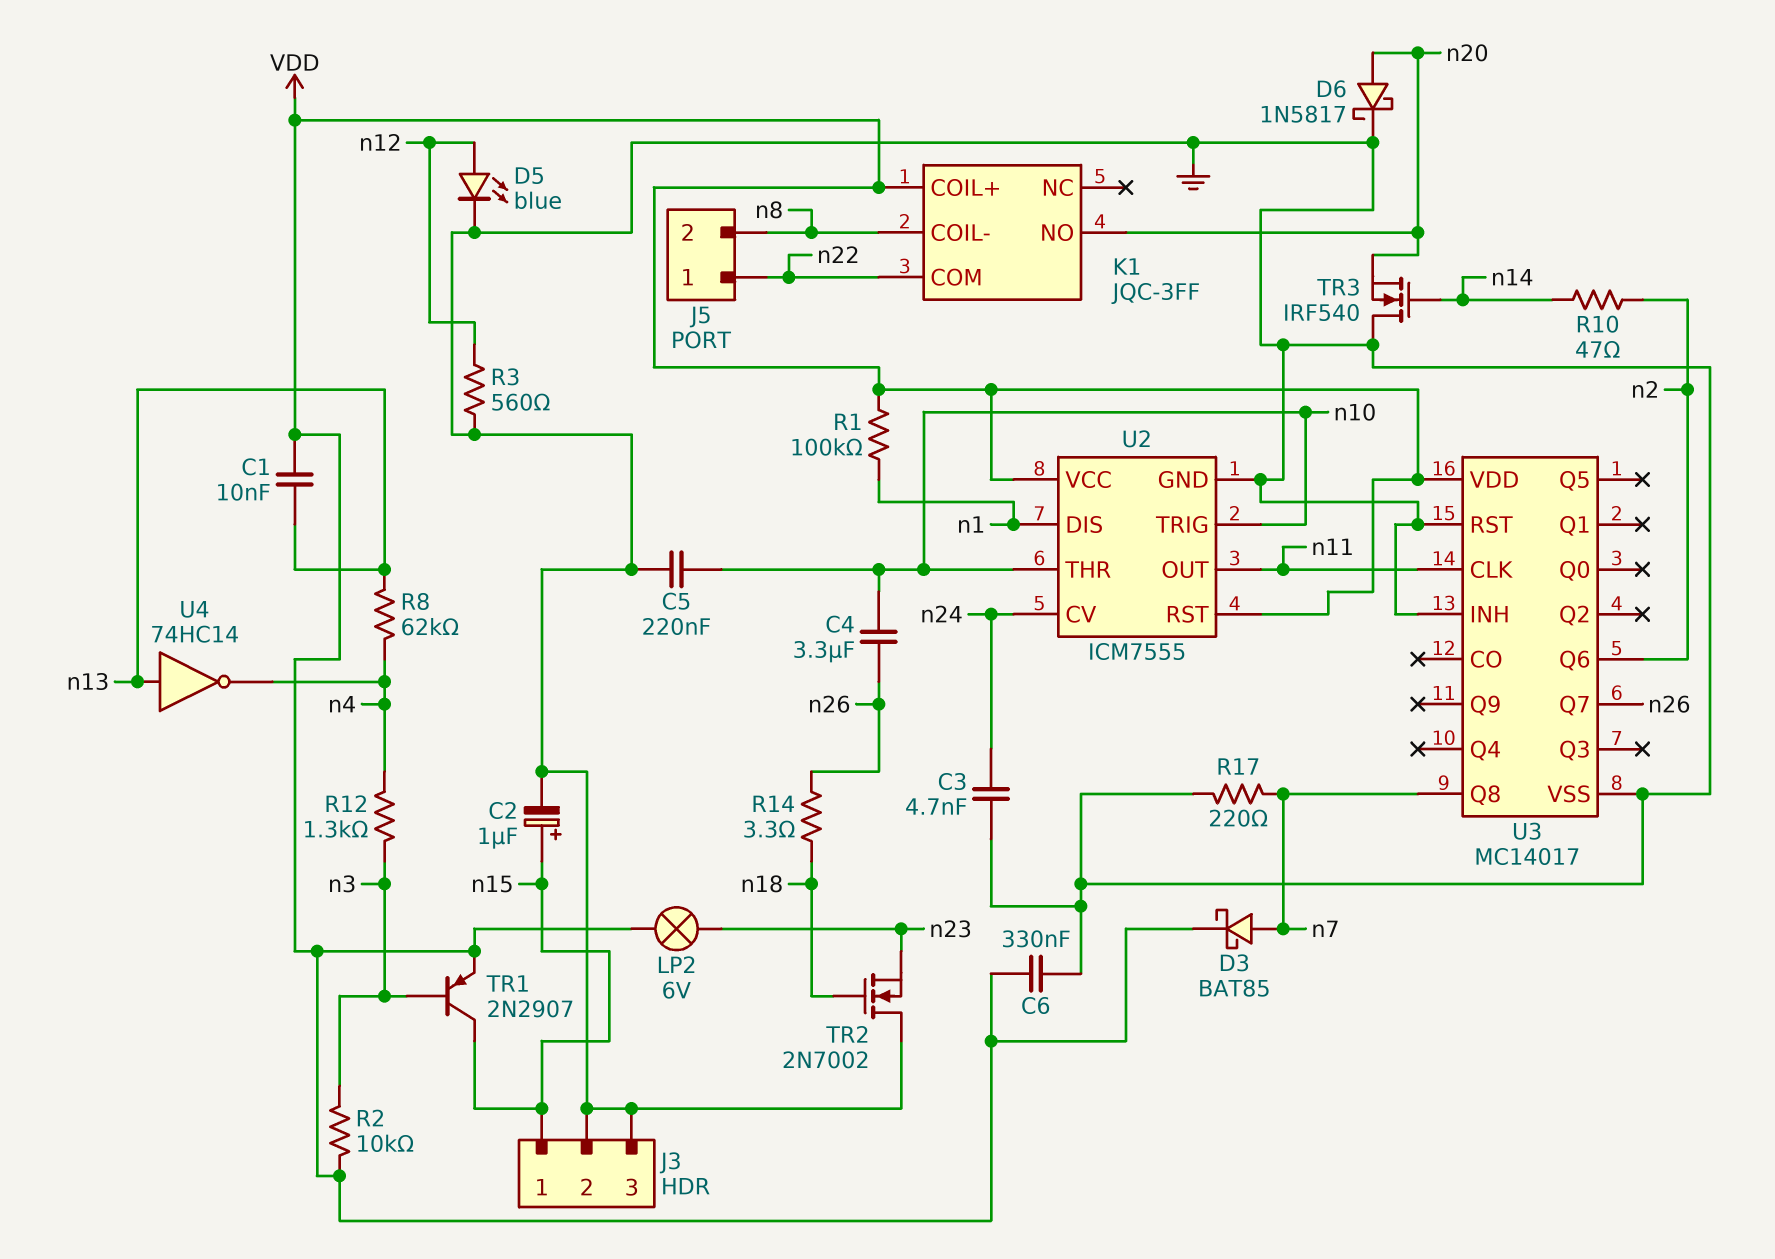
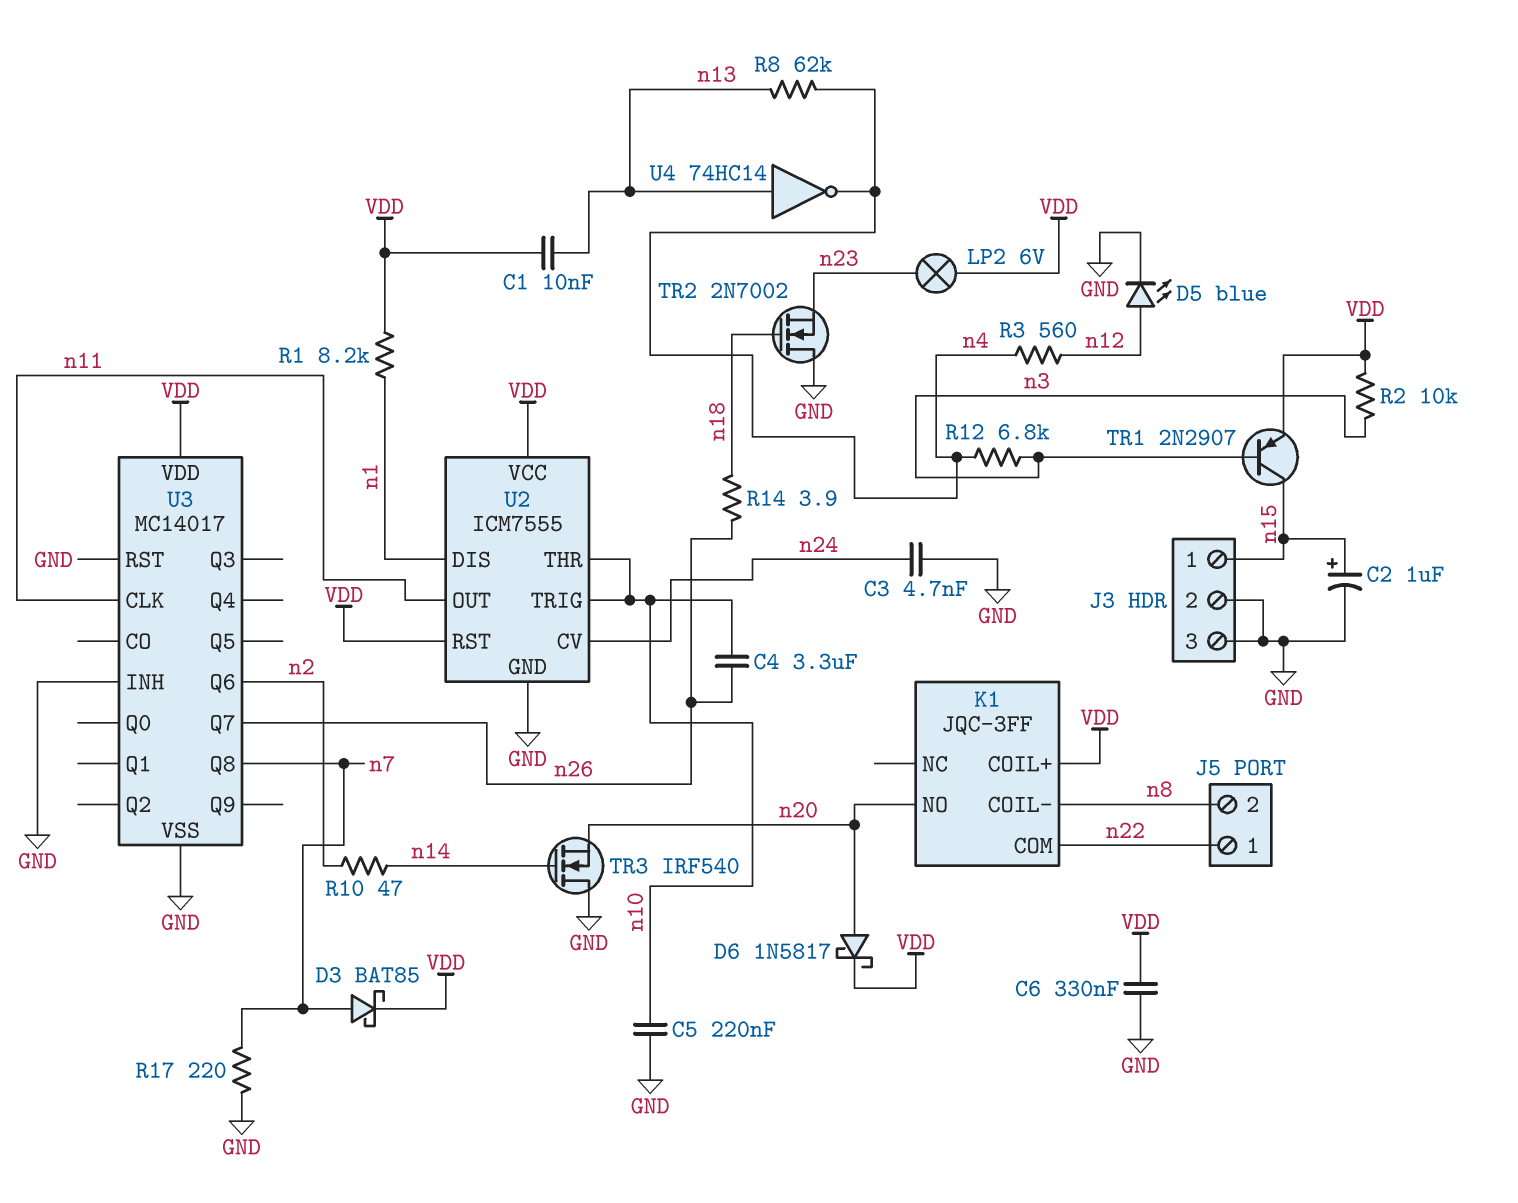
D6: schottky 1N5817 (A n20, K GND) -> schottky 1N5817 (A n20, K VDD)
R1: 100k (VDD, n1) -> 8.2k (VDD, n1)
R3: 560 (GND, n12) -> 560 (n4, n12)
R12: 1.3k (n3, n4) -> 6.8k (n3, n4)
R14: 3.3 (n18, n26) -> 3.9 (n18, n26)

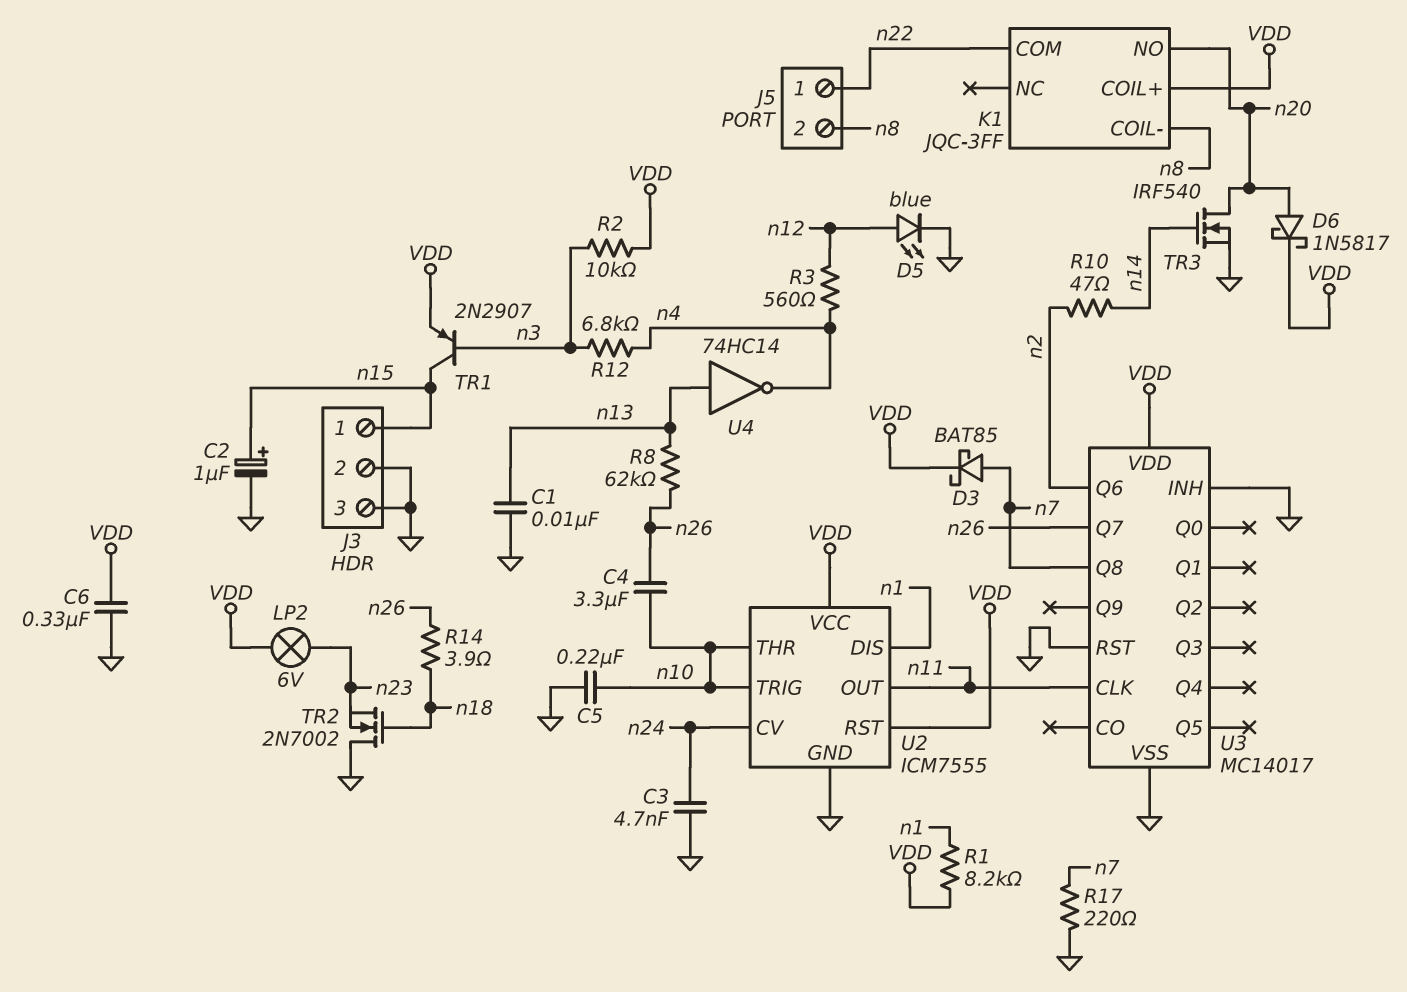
C1: 10nF (VDD, n13) -> 10nF (GND, n13)
R8: 62k (n4, n13) -> 62k (n13, n26)
TR3: NMOS IRF540 (G n14, D GND, S n20) -> NMOS IRF540 (G n14, D n20, S GND)

